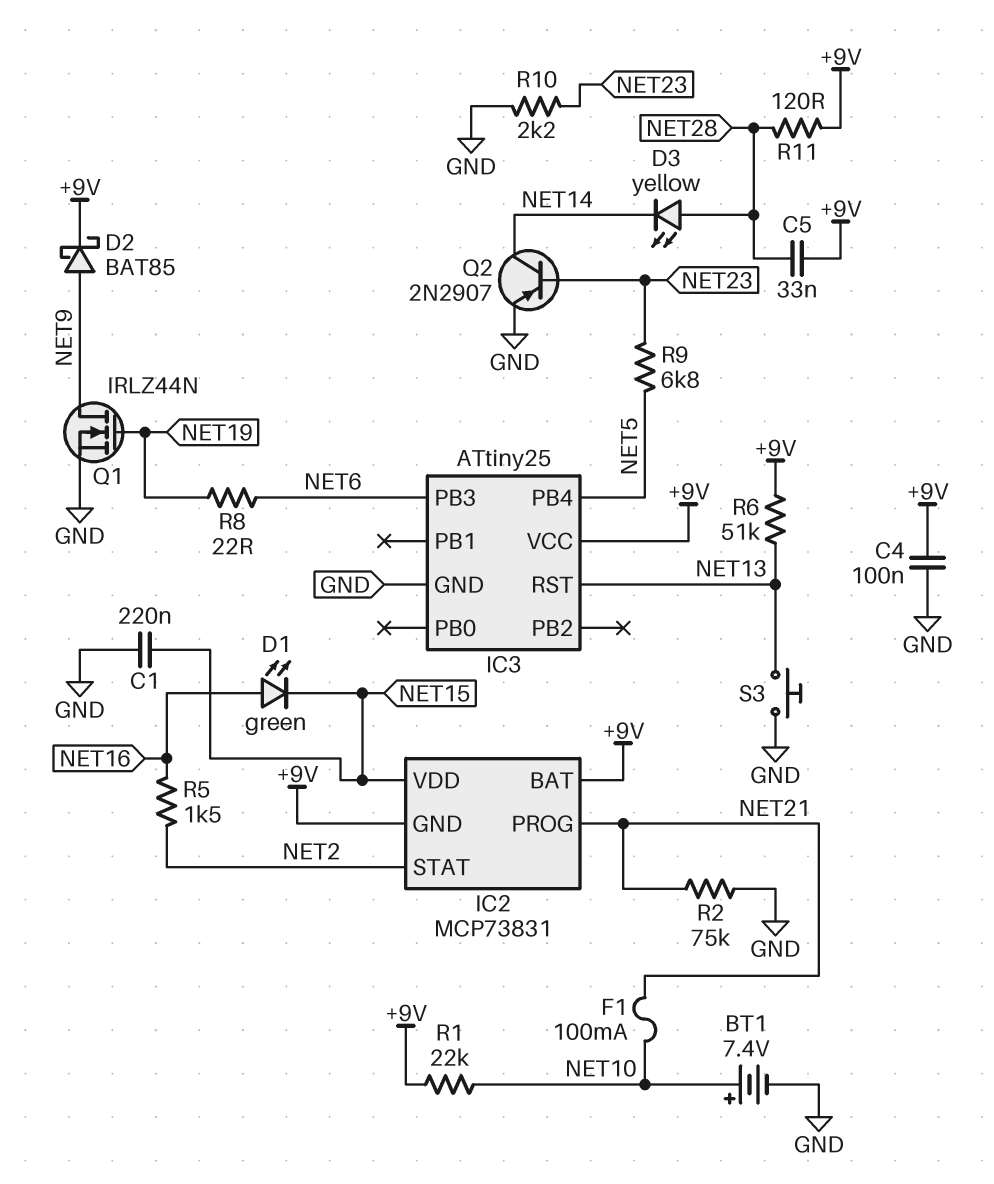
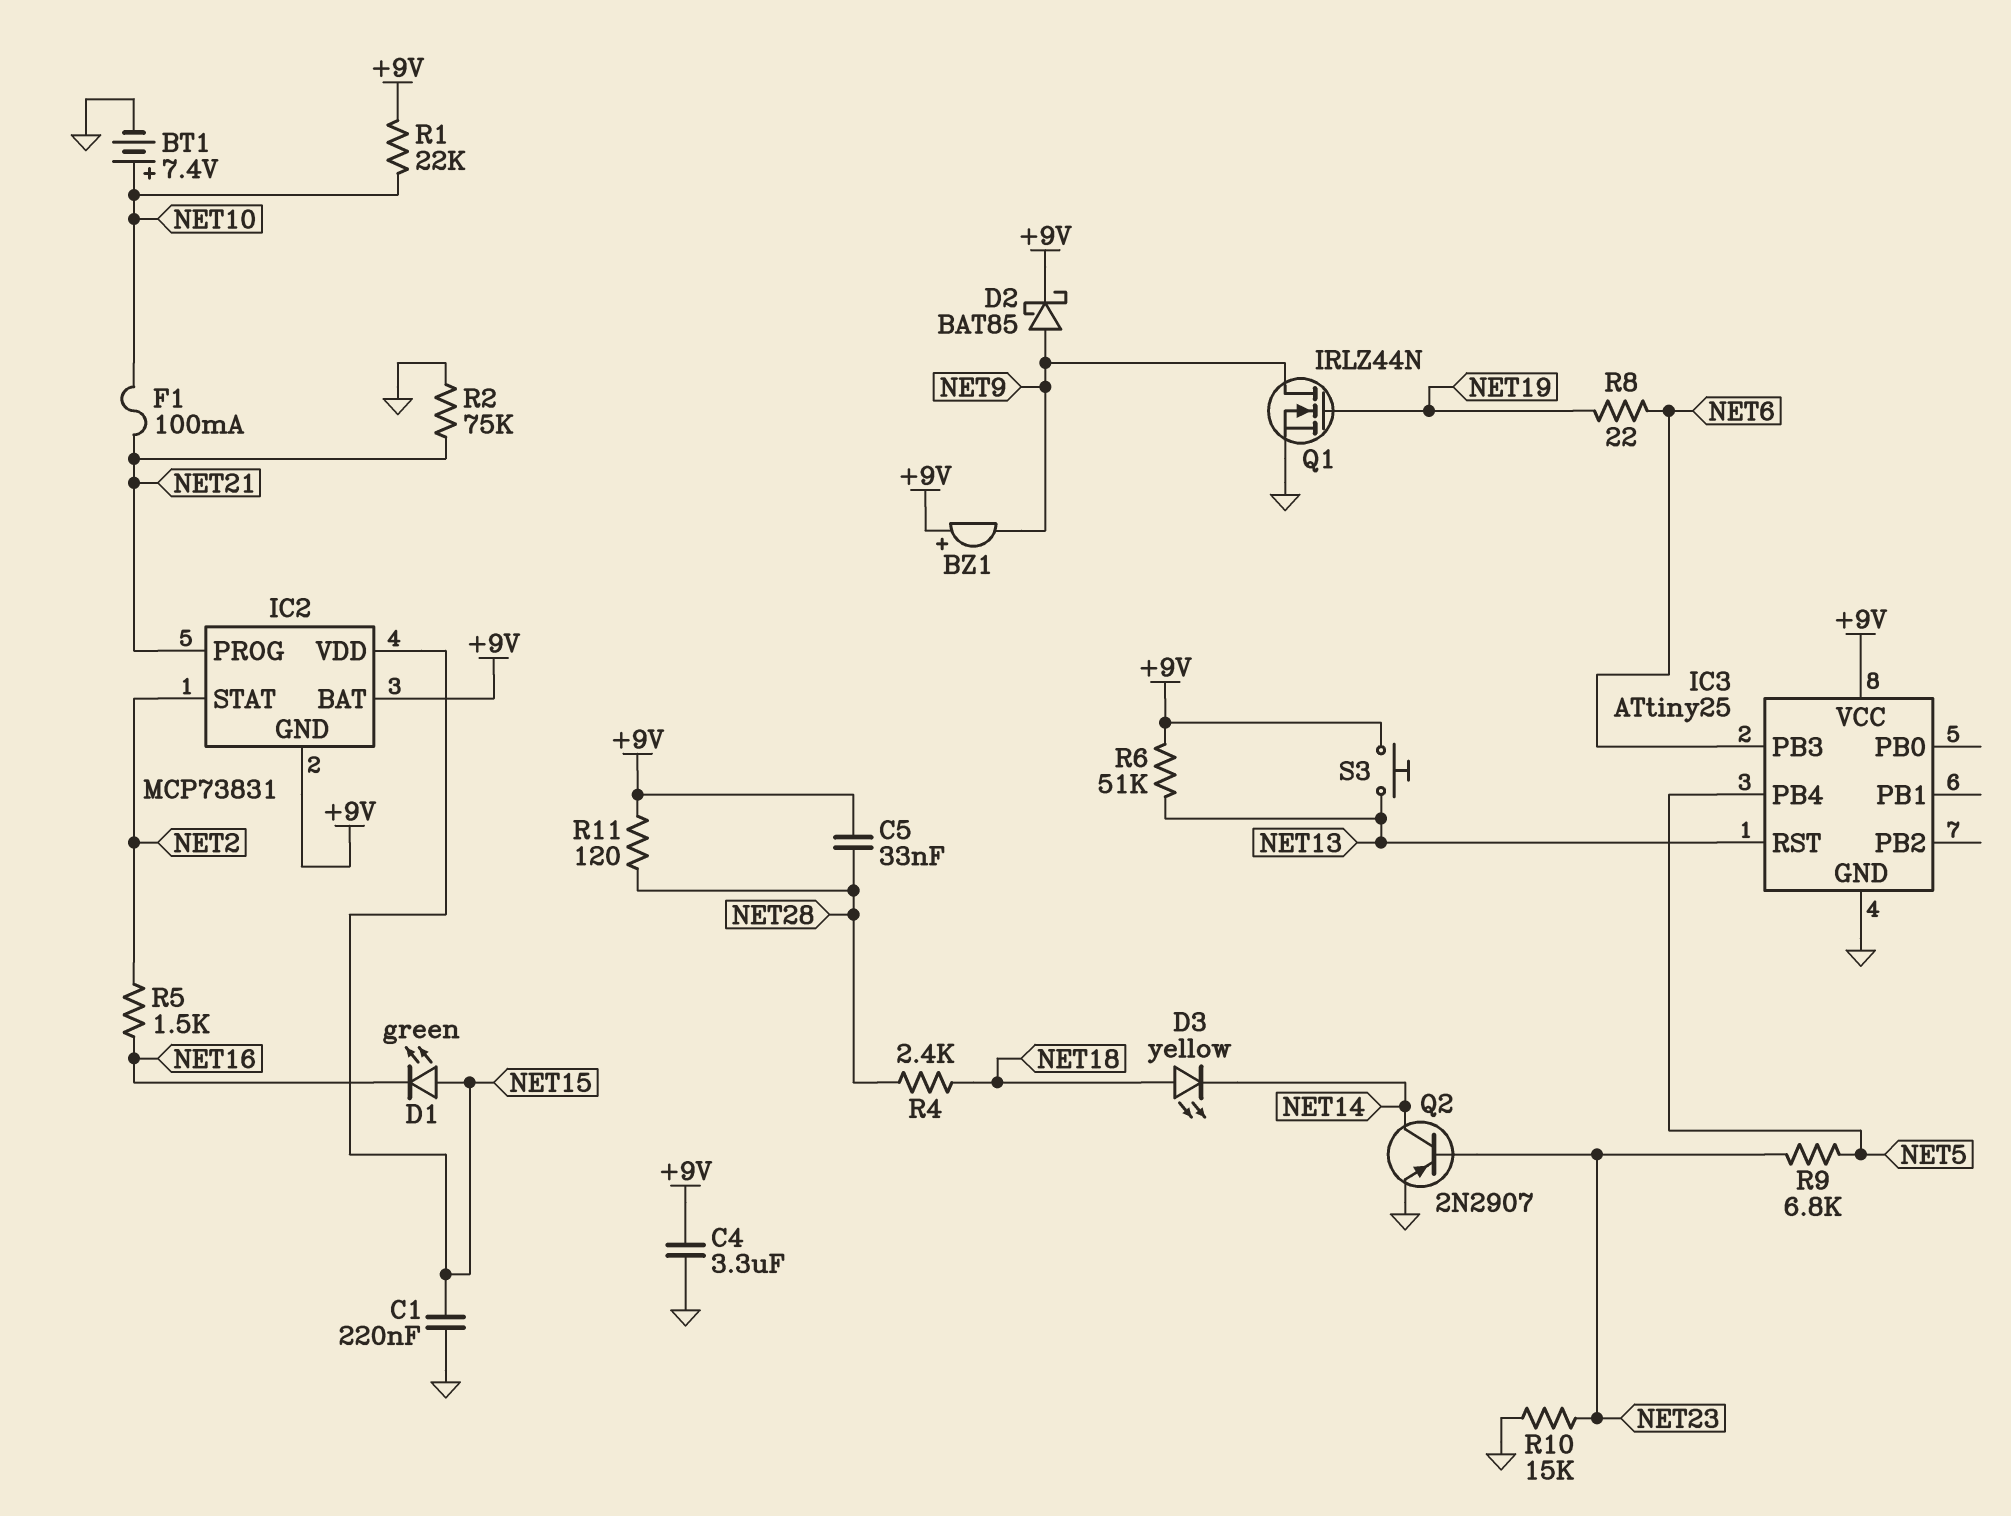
BZ1: none -> buzzer (plus +9V, minus NET9)
C4: 100nF (+9V, GND) -> 3.3uF (+9V, GND)
D1: LED green (A NET16, K NET15) -> LED green (A NET15, K NET16)
D3: LED yellow (A NET28, K NET14) -> LED yellow (A NET18, K NET14)
R4: none -> 2.4k (NET18, NET28)
R10: 2.2k (GND, NET23) -> 15k (GND, NET23)
S3: button (GND, NET13) -> button (+9V, NET13)

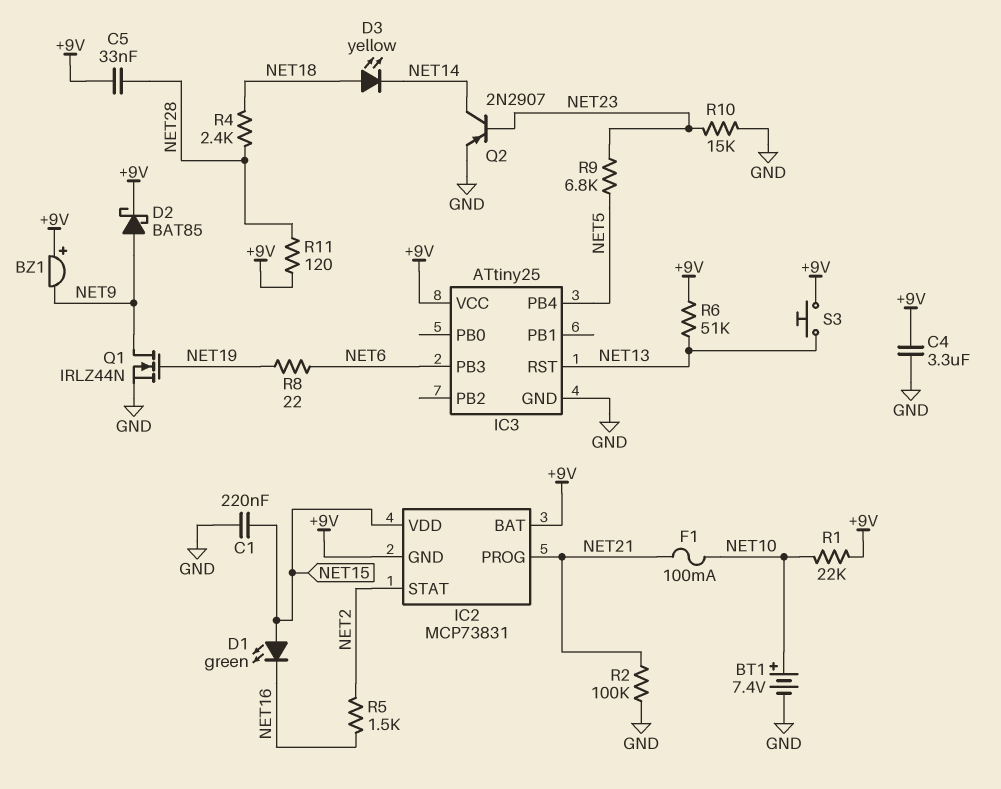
R2: 75k (GND, NET21) -> 100k (GND, NET21)

